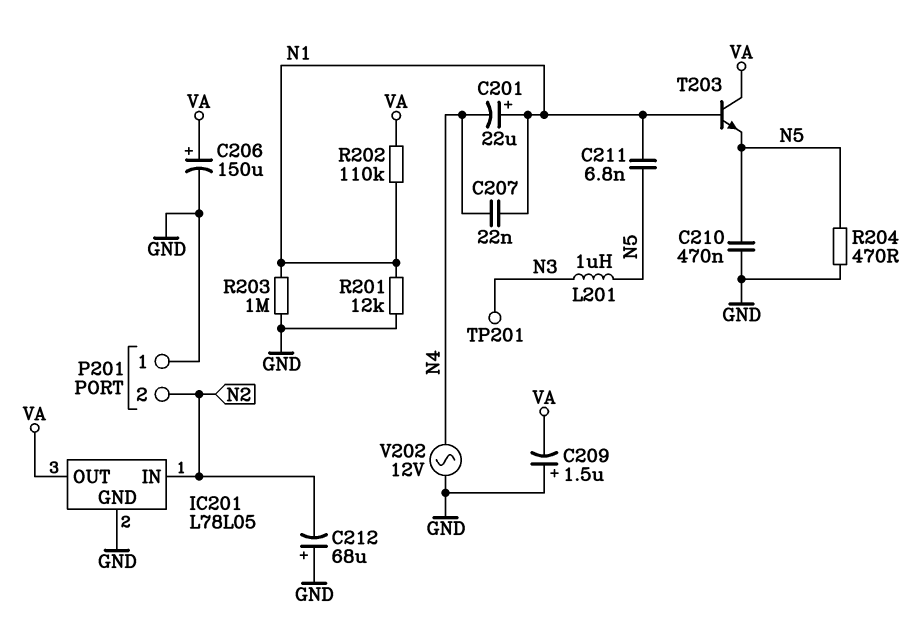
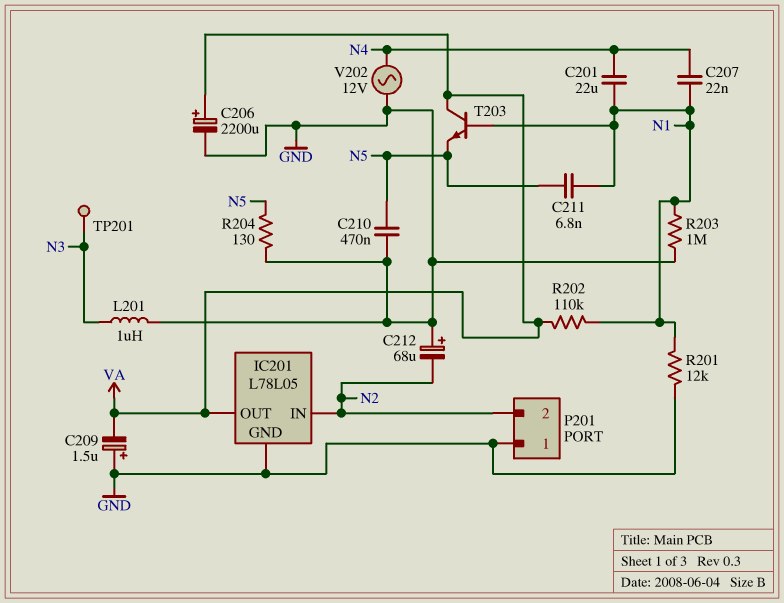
C201: 22uF (plus N1, minus N4) -> 22uF (N1, N4)
C206: 150uF (plus VA, minus GND) -> 2200uF (plus VA, minus GND)
L201: 1uH (N3, N5) -> 1uH (GND, N3)
R204: 470 (GND, N5) -> 130 (GND, N5)

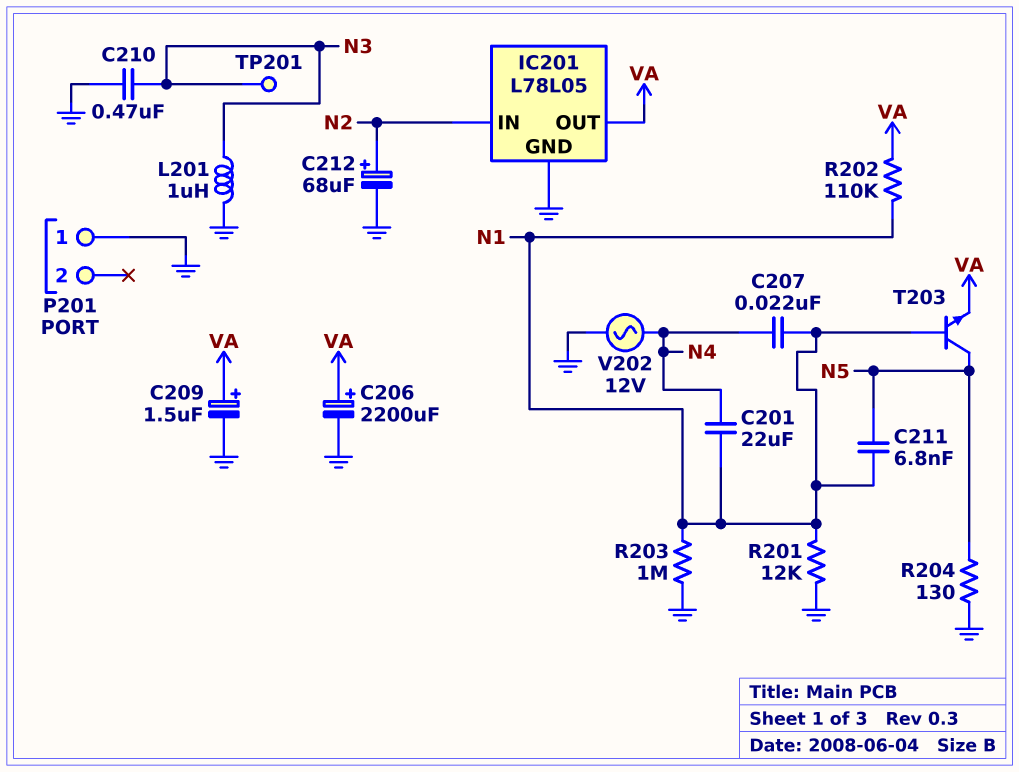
C209: 1.5uF (plus GND, minus VA) -> 1.5uF (plus VA, minus GND)
C210: 470nF (GND, N5) -> 470nF (GND, N3)
C212: 68uF (plus GND, minus N2) -> 68uF (plus N2, minus GND)
P201 pin 2: N2 -> none
T203: NPN (B N1, C VA, E N5) -> NPN (B N1, C N5, E VA)

